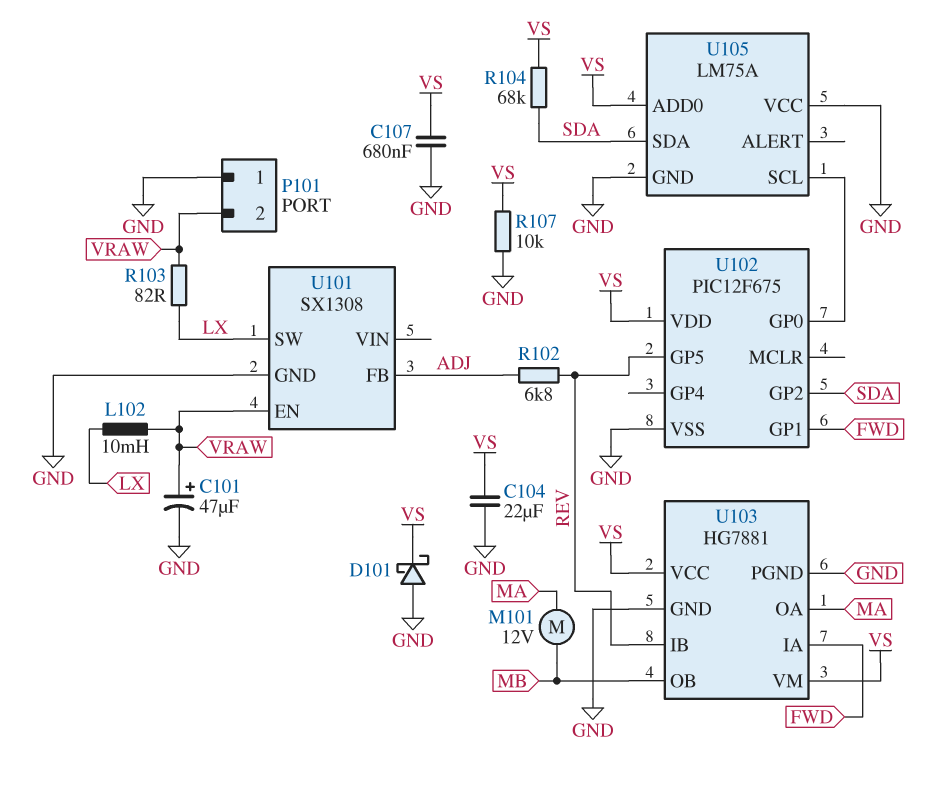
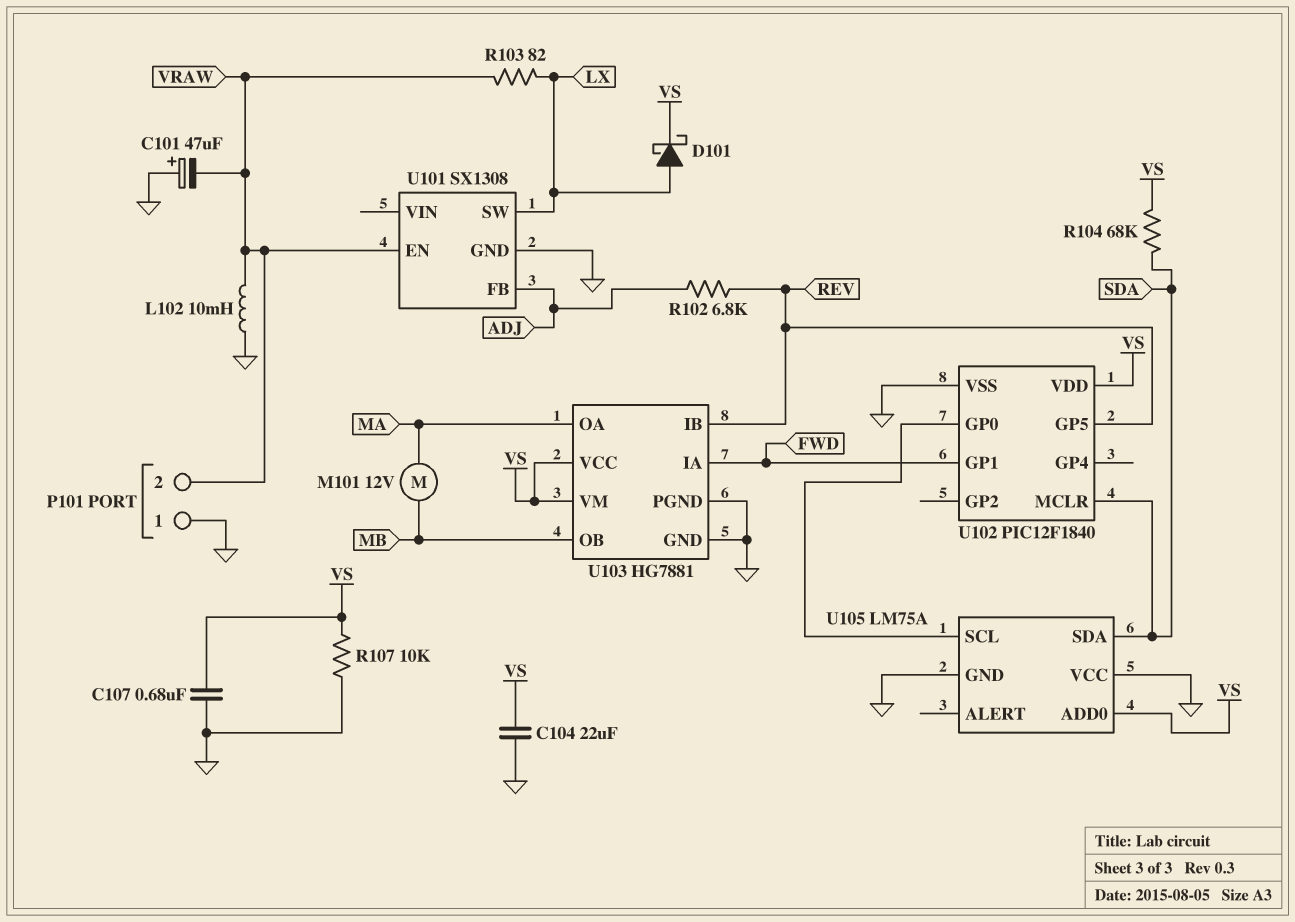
C101: 47uF (plus VRAW, minus GND) -> 47uF (plus GND, minus VRAW)
D101: schottky (A GND, K VS) -> schottky (A LX, K VS)
L102: 10mH (LX, VRAW) -> 10mH (GND, VRAW)
U102: PIC12F675 -> PIC12F1840
U102 pin GP2: SDA -> none
U102 pin MCLR: none -> SDA

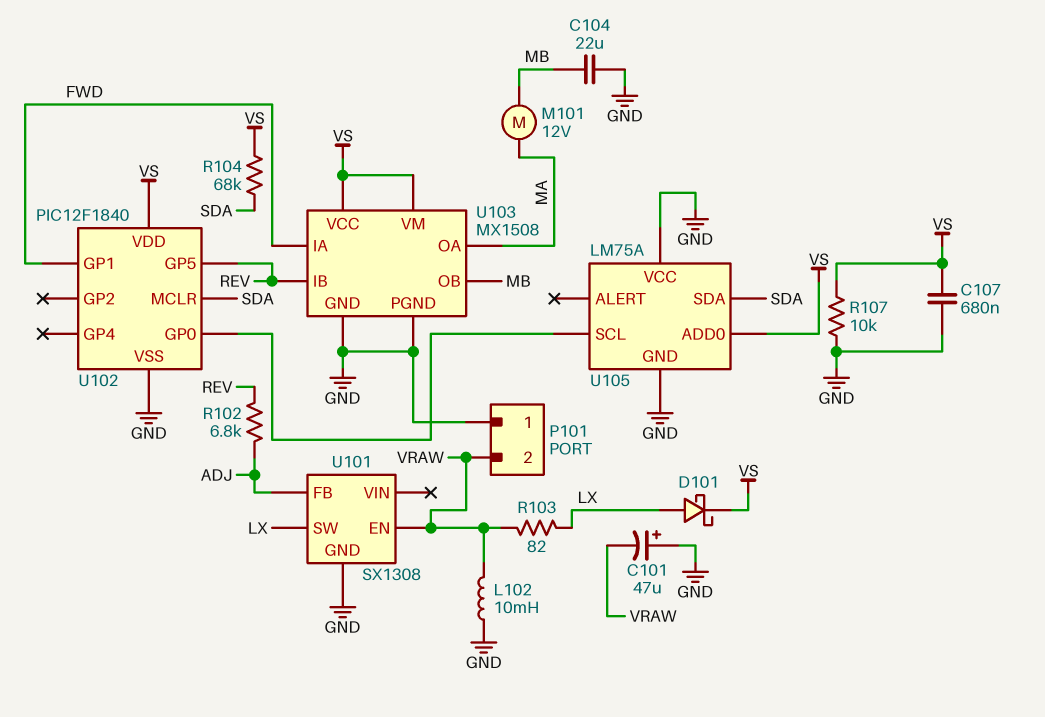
C104: 22uF (GND, VS) -> 22uF (GND, MB)
U103: HG7881 -> MX1508

